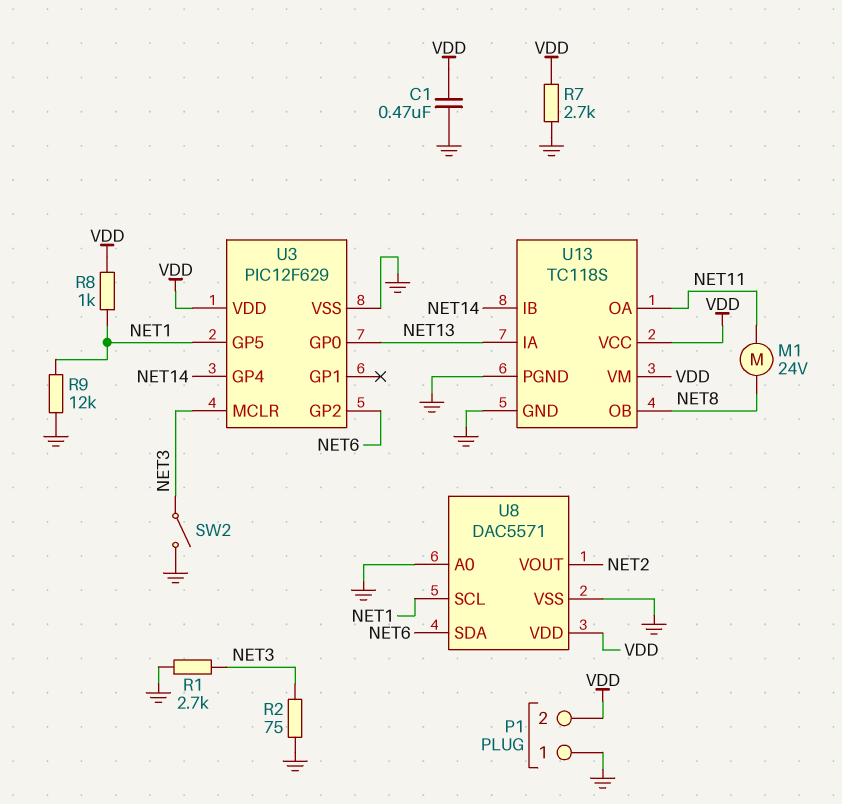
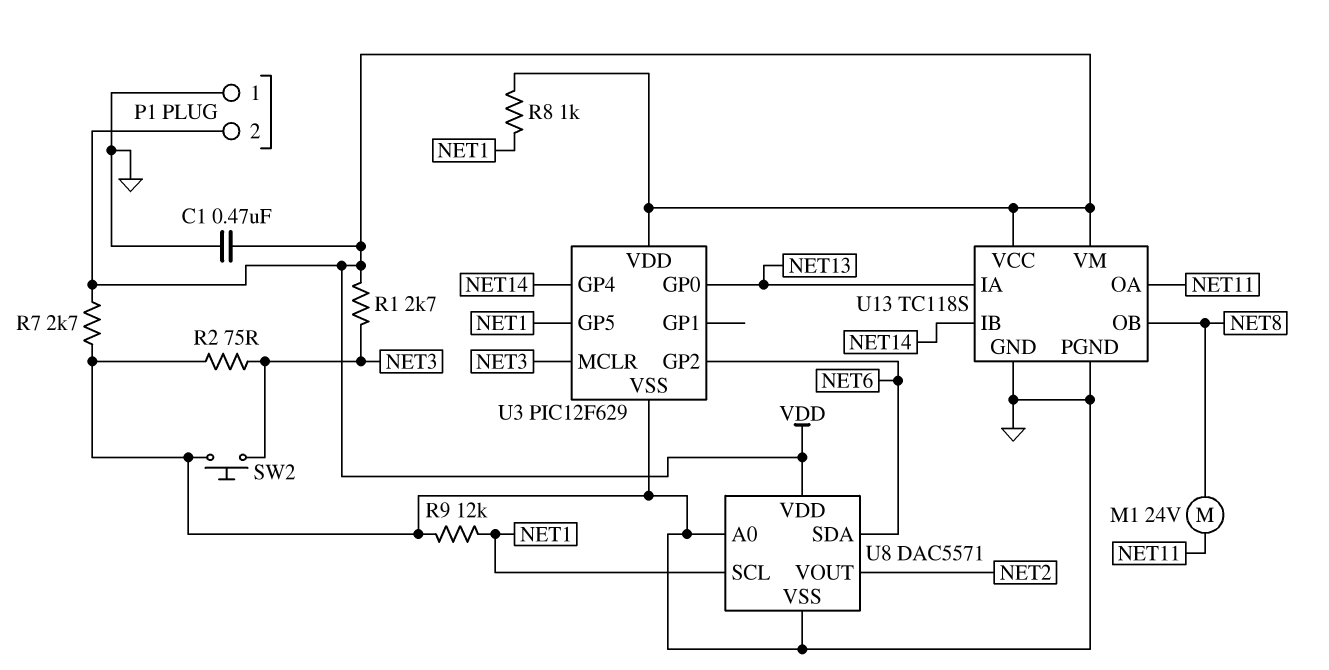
R1: 2.7k (GND, NET3) -> 2.7k (NET3, VDD)
SW2: switch (GND, NET3) -> button (GND, NET3)

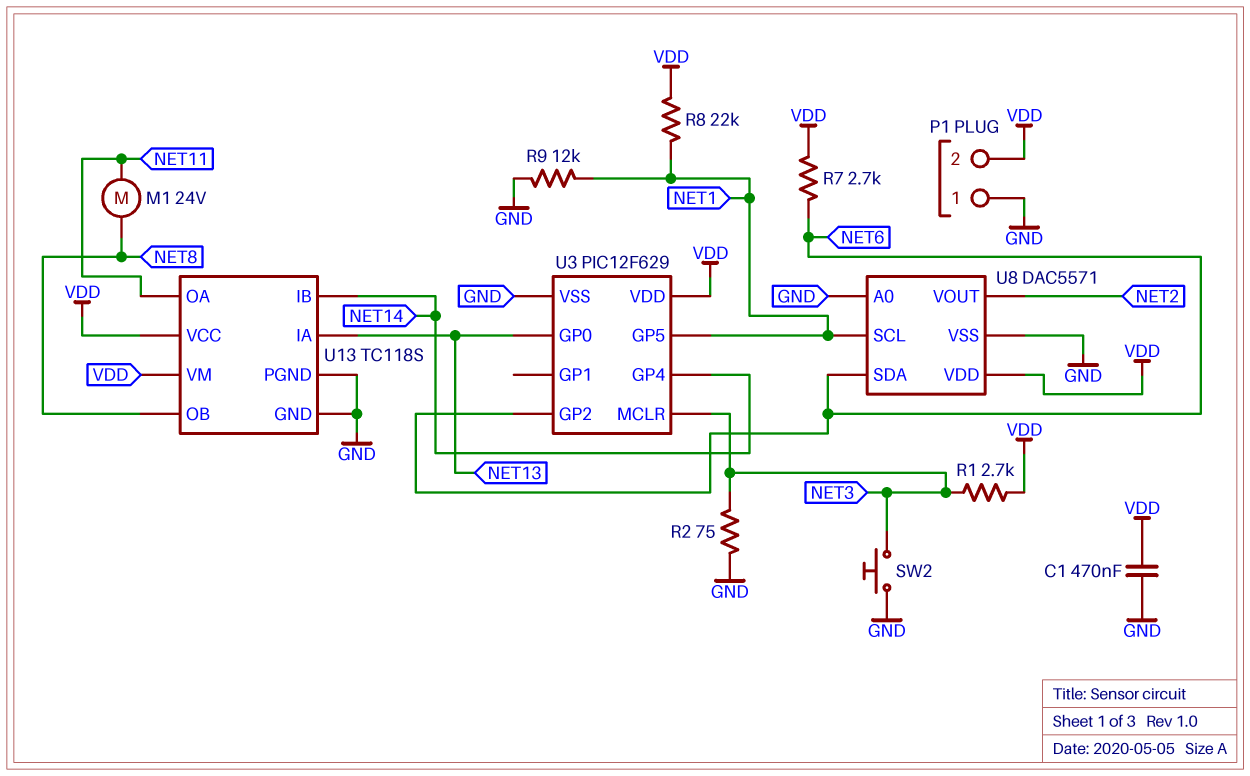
R7: 2.7k (GND, VDD) -> 2.7k (NET6, VDD)
R8: 1k (NET1, VDD) -> 22k (NET1, VDD)

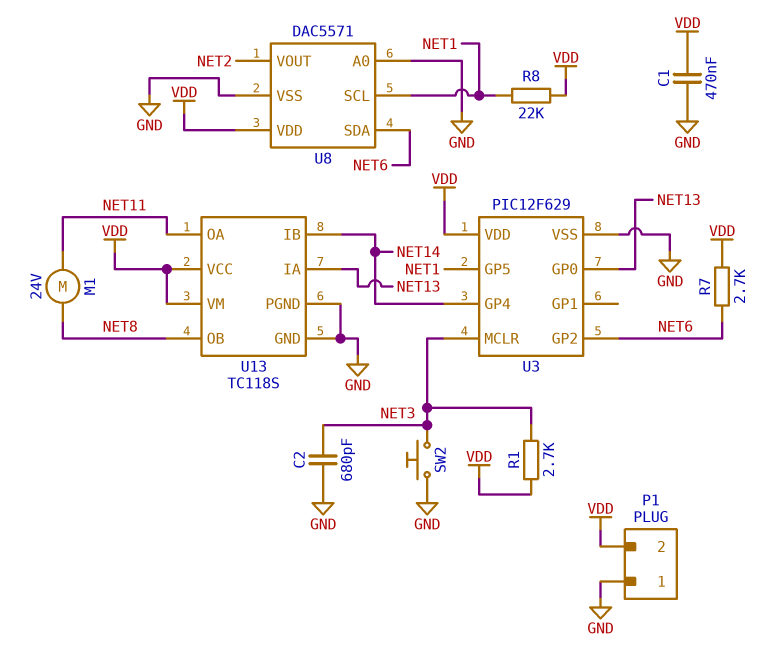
C2: none -> 680pF (GND, NET3)
R2: 75 (GND, NET3) -> none
R9: 12k (GND, NET1) -> none

